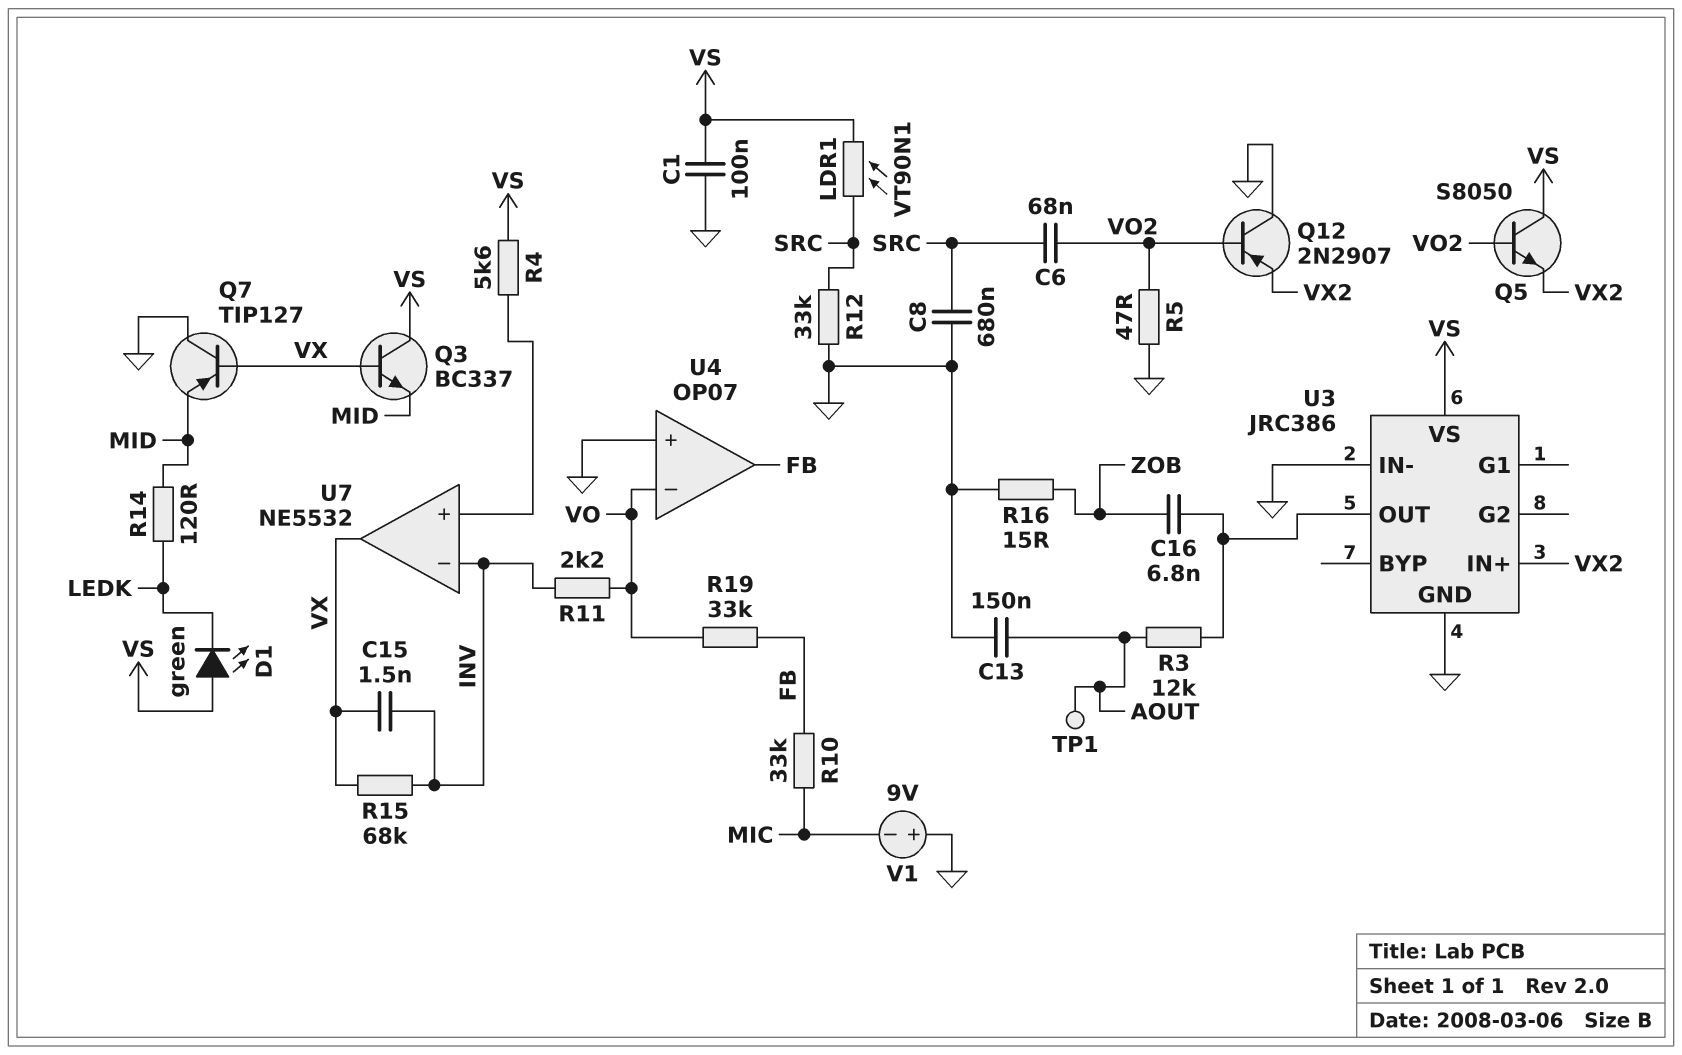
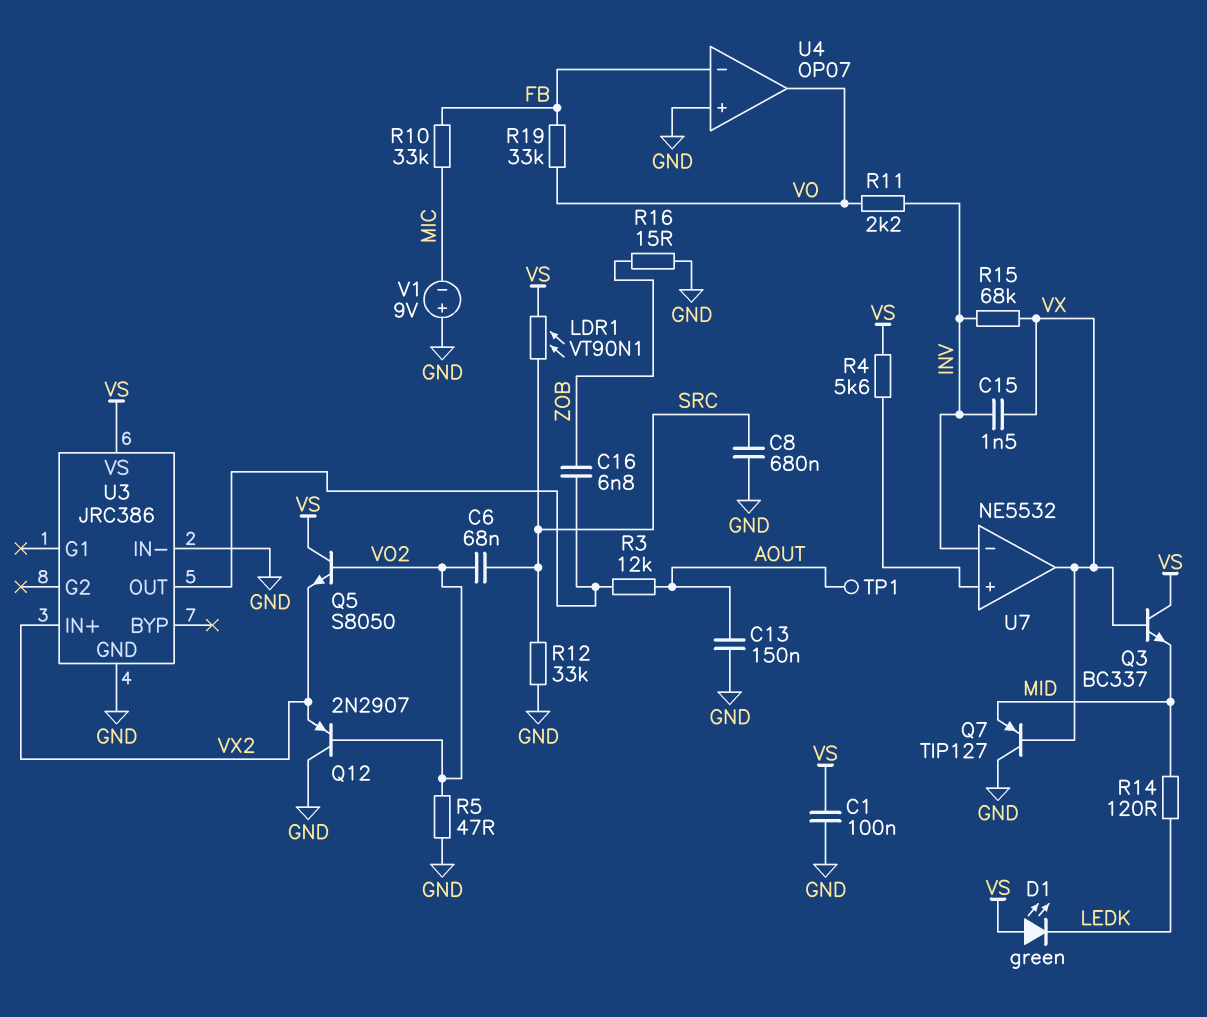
U4 pin in-: VO -> FB
U4 pin out: FB -> VO

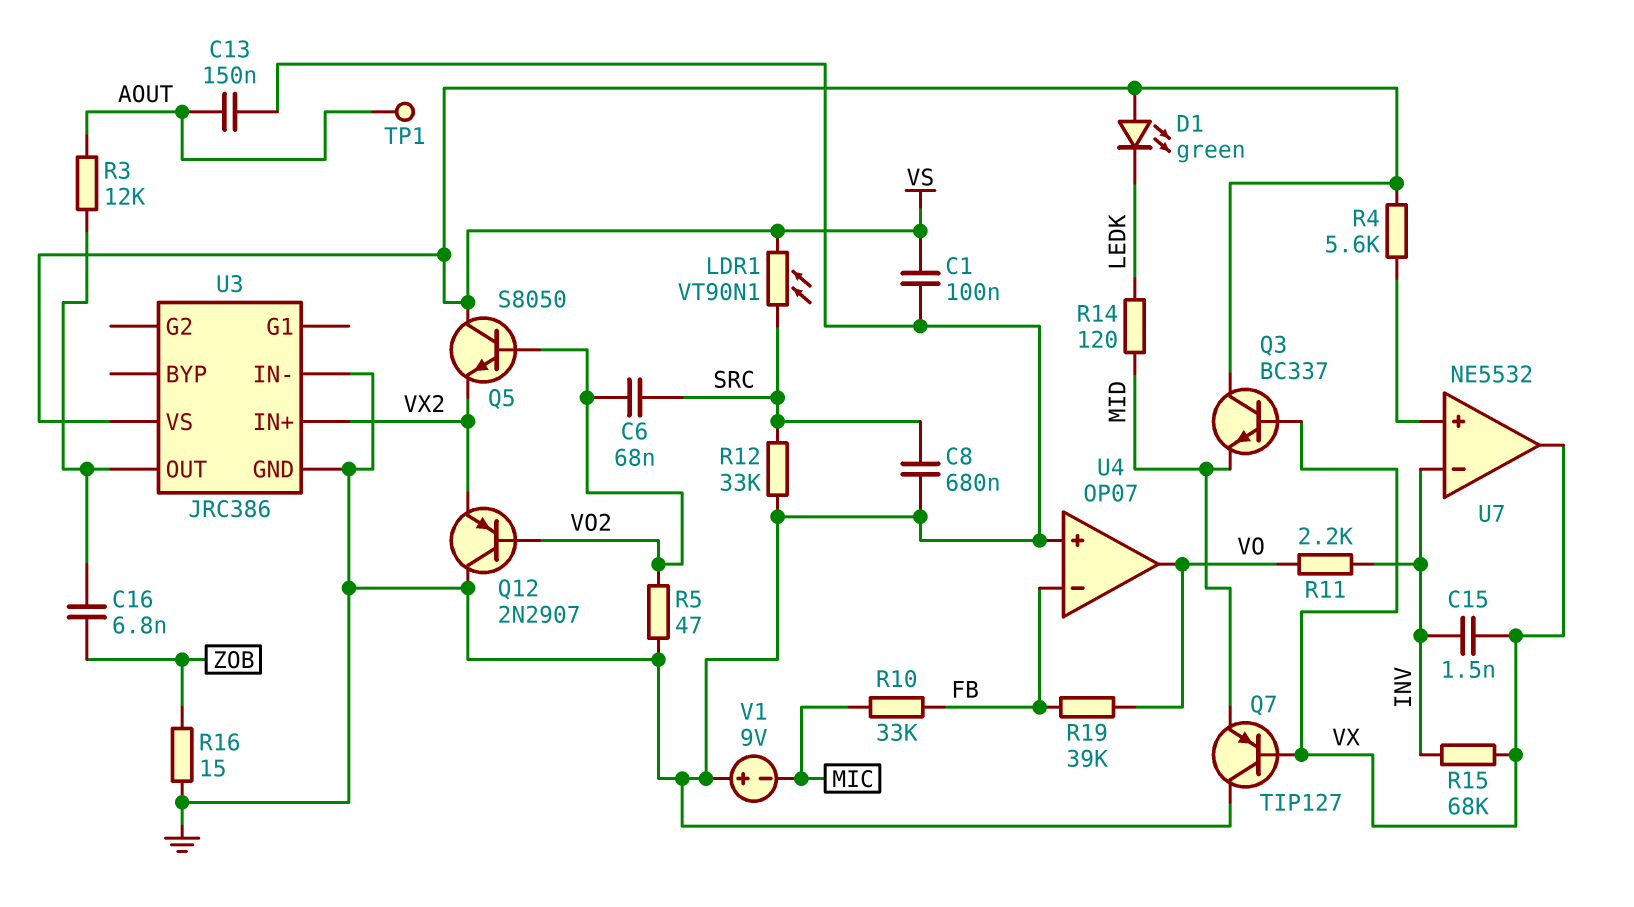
R19: 33k (FB, VO) -> 39k (FB, VO)

